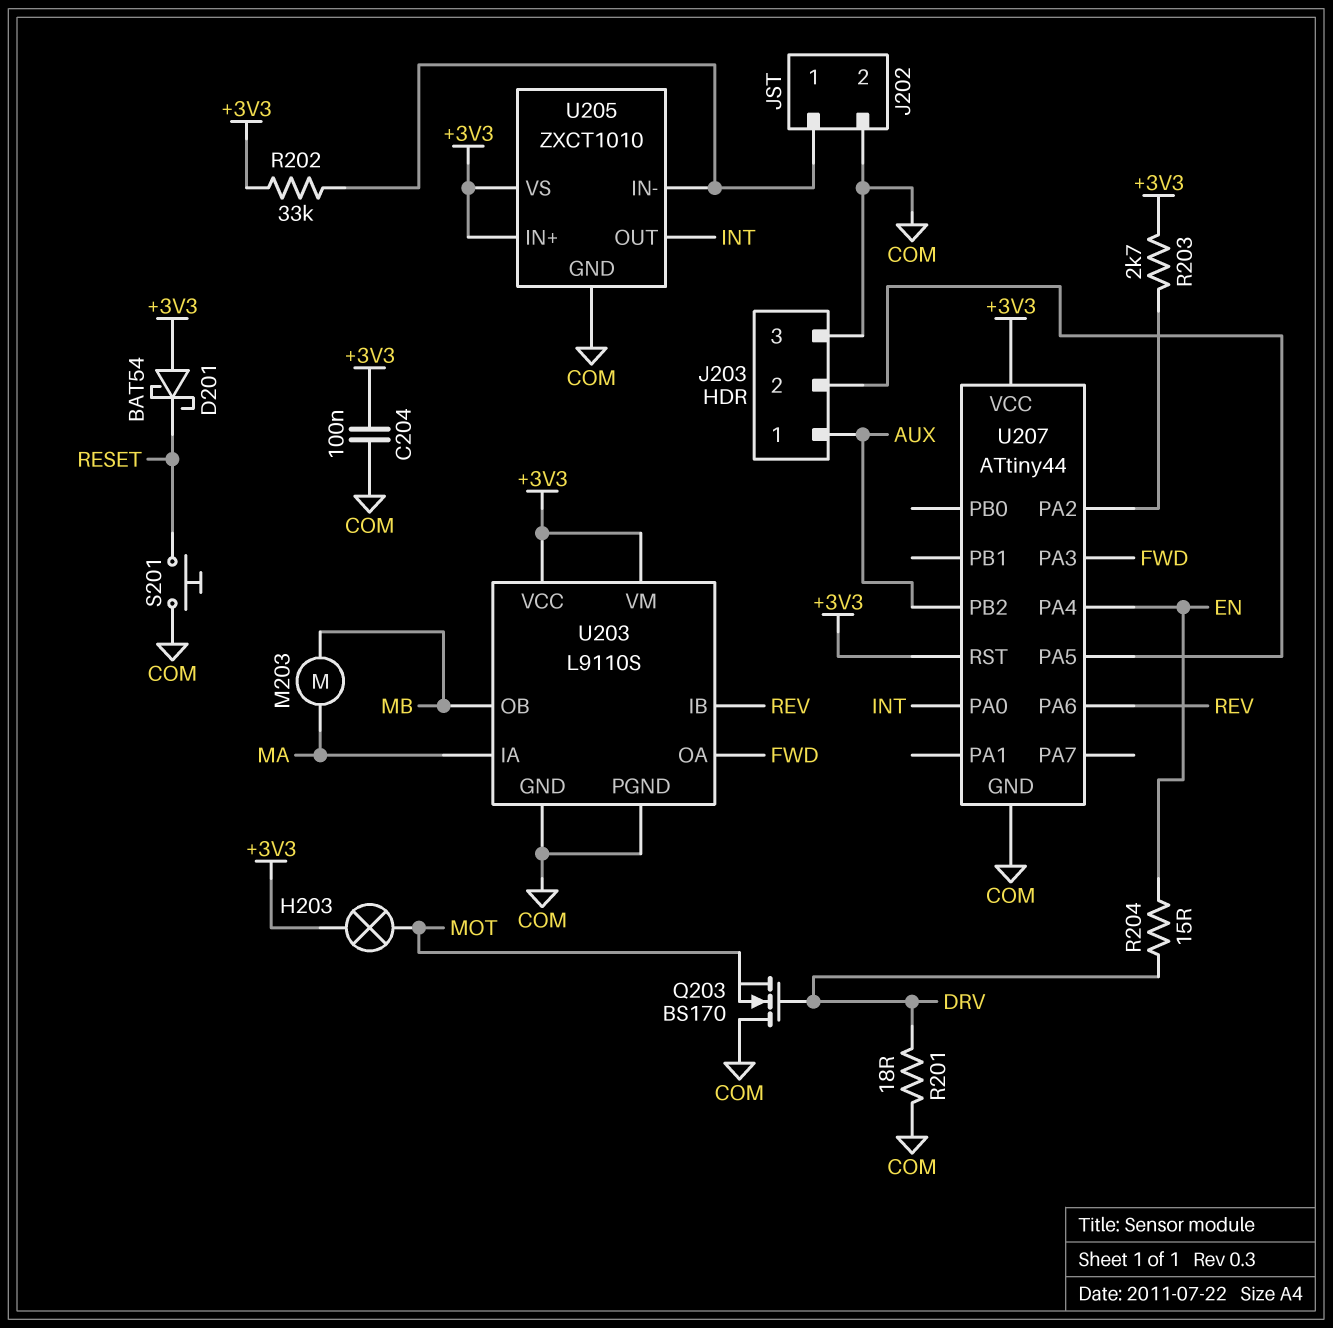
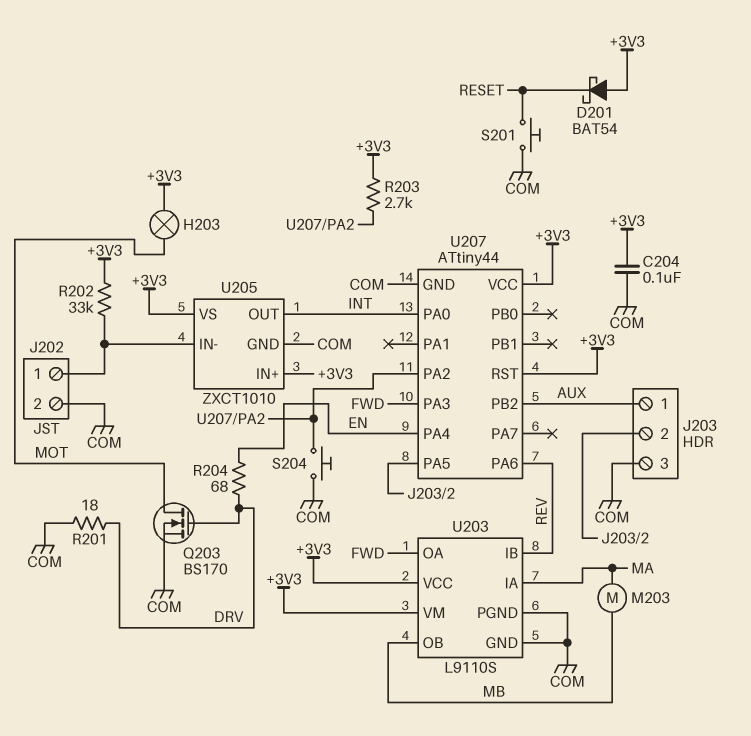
Q203: NMOS BS170 (G DRV, D COM, S MOT) -> NMOS BS170 (G DRV, D MOT, S COM)
R204: 15 (DRV, EN) -> 68 (DRV, EN)
S204: none -> button (COM, U207/PA2)

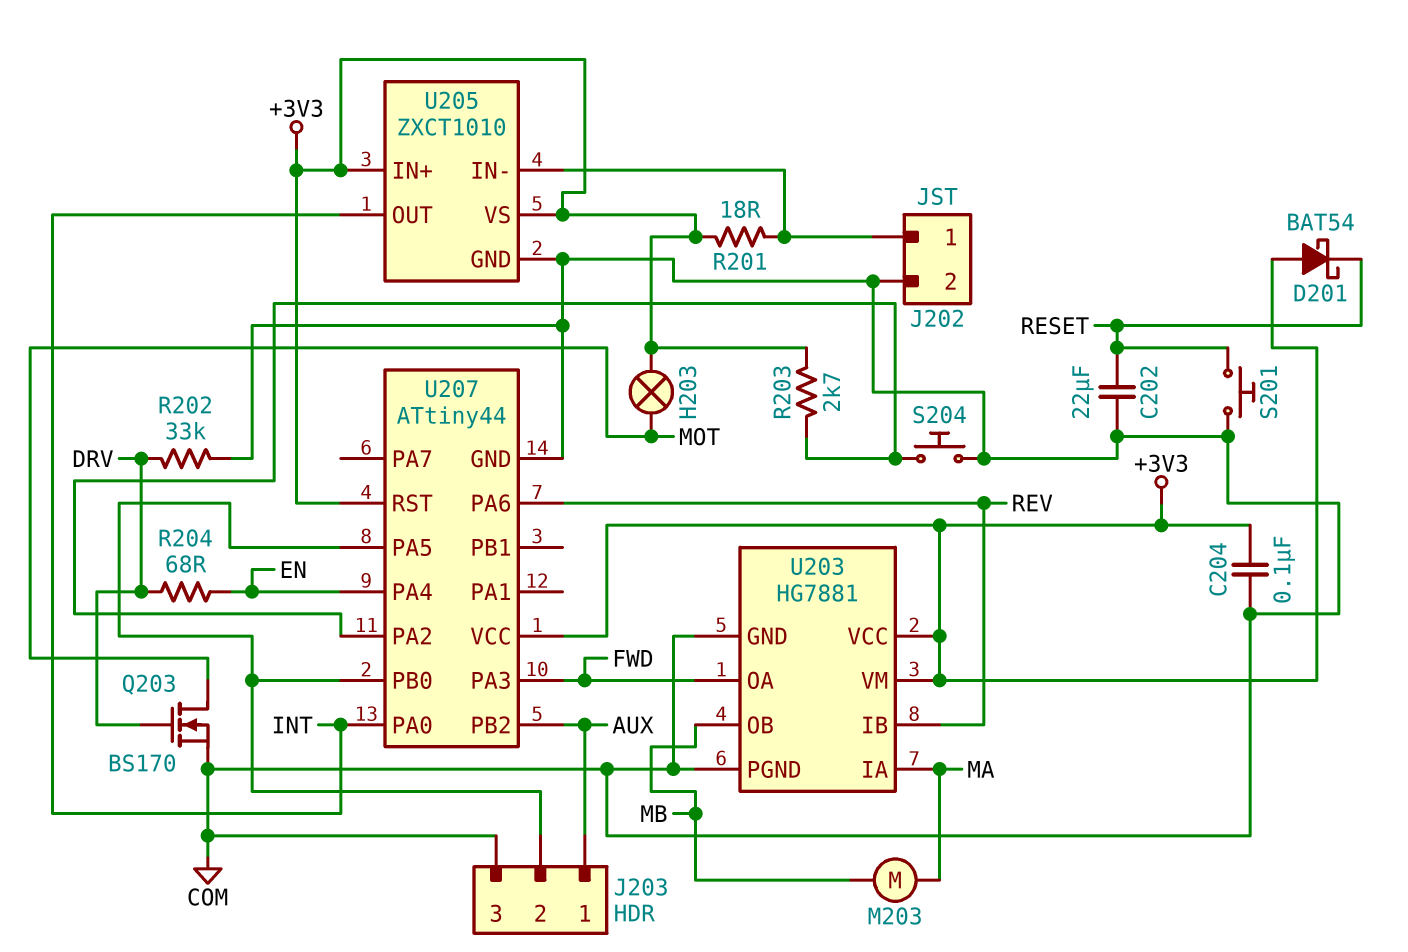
C202: none -> 22uF (COM, RESET)
R201: 18 (COM, DRV) -> 18 (+3V3, J202/1)
R202: 33k (+3V3, J202/1) -> 33k (COM, DRV)
U203: L9110S -> HG7881
U207 pin PB0: none -> J203/2

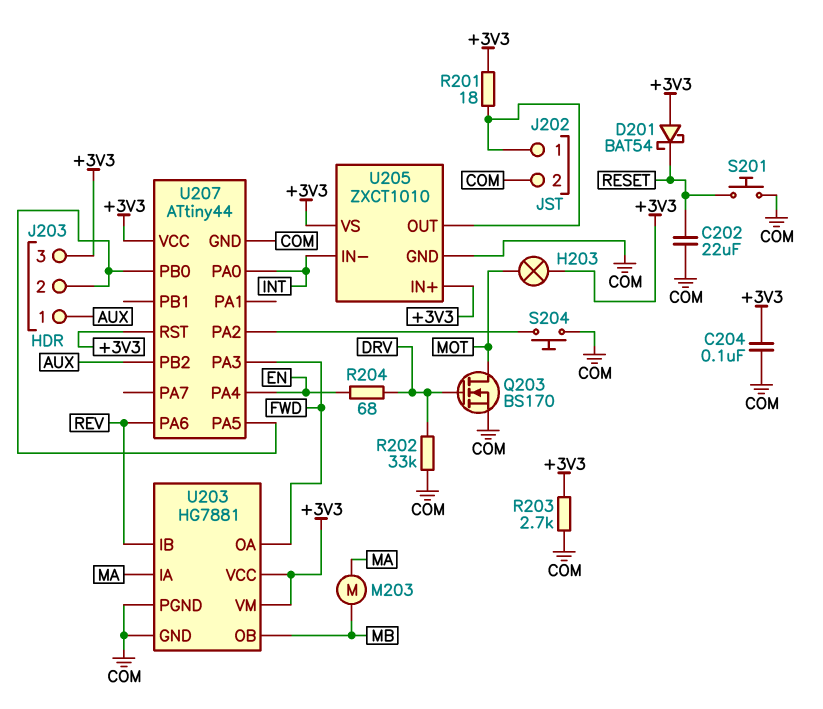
J203 pin 3: COM -> +3V3
R203: 2.7k (+3V3, U207/PA2) -> 2.7k (+3V3, COM)
U205 pin IN-: J202/1 -> INT
U205 pin OUT: INT -> J202/1

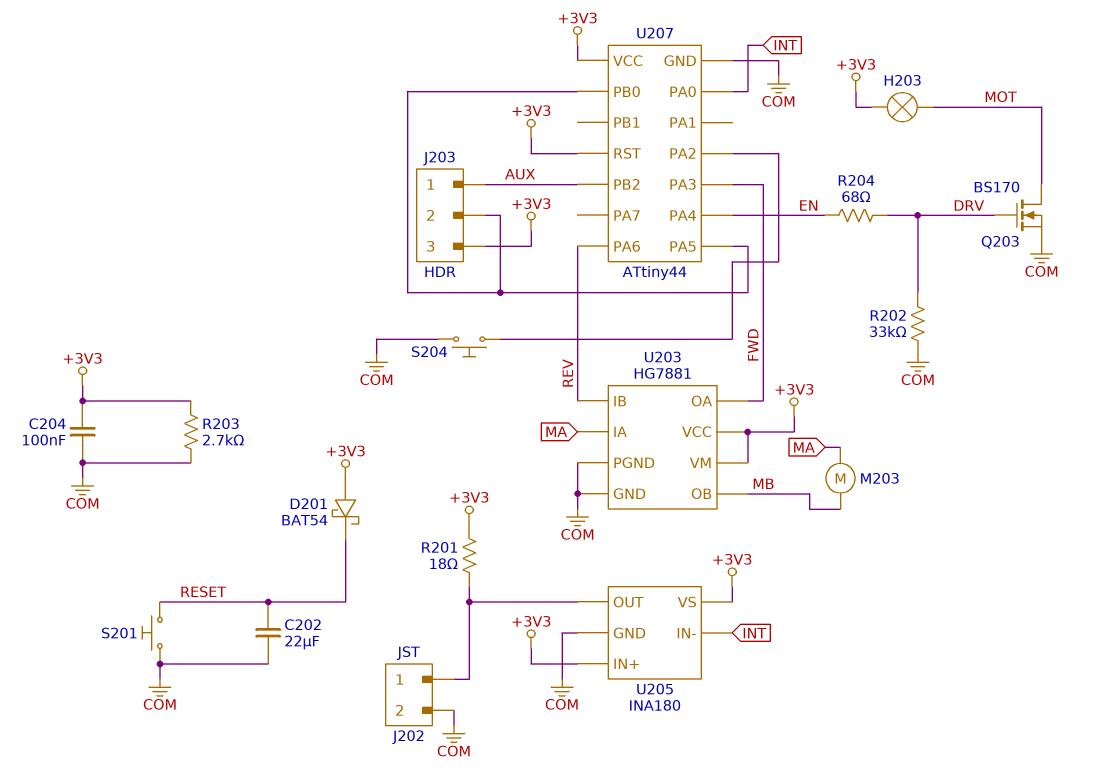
U205: ZXCT1010 -> INA180

